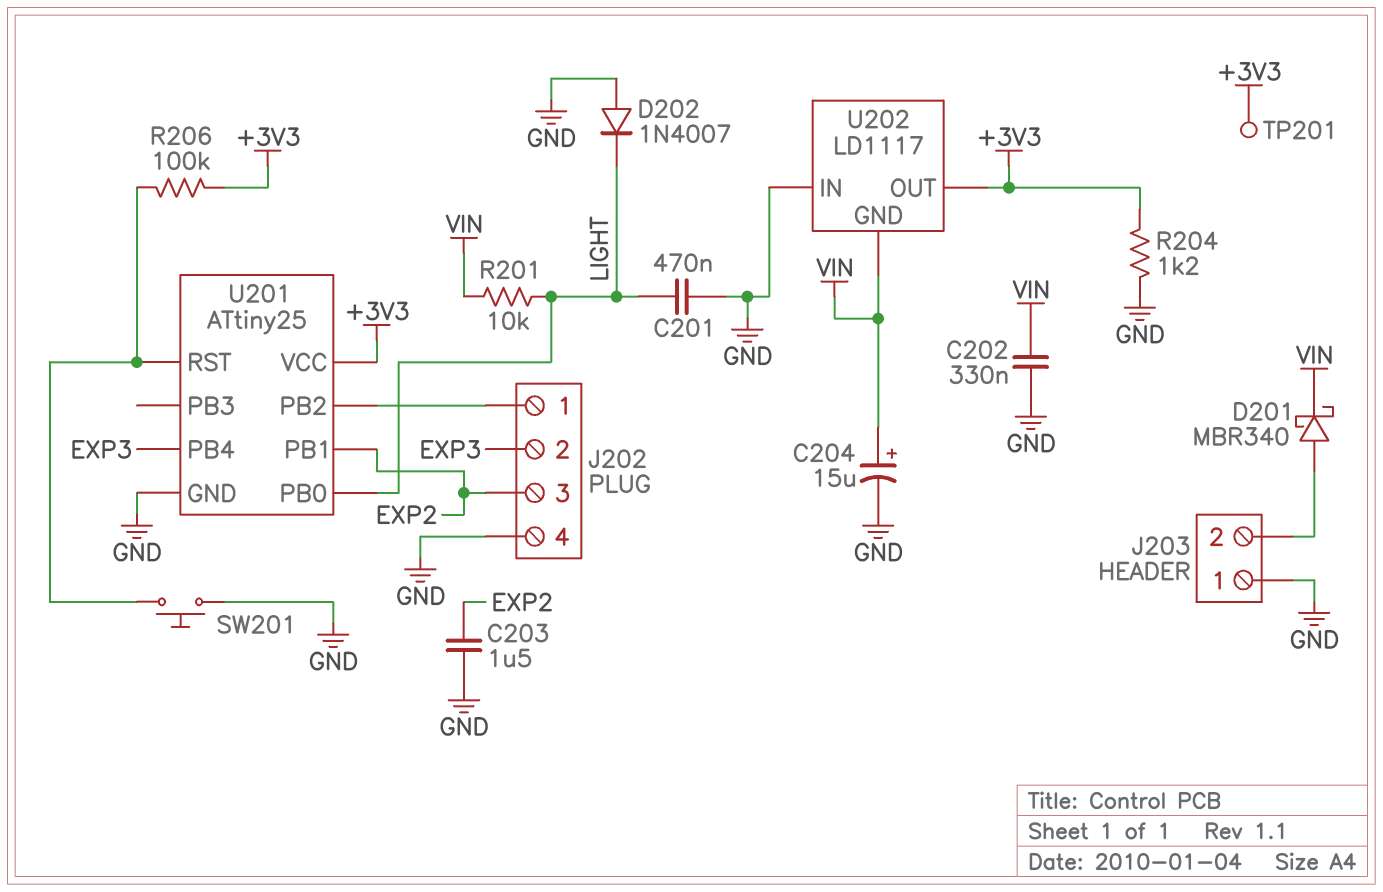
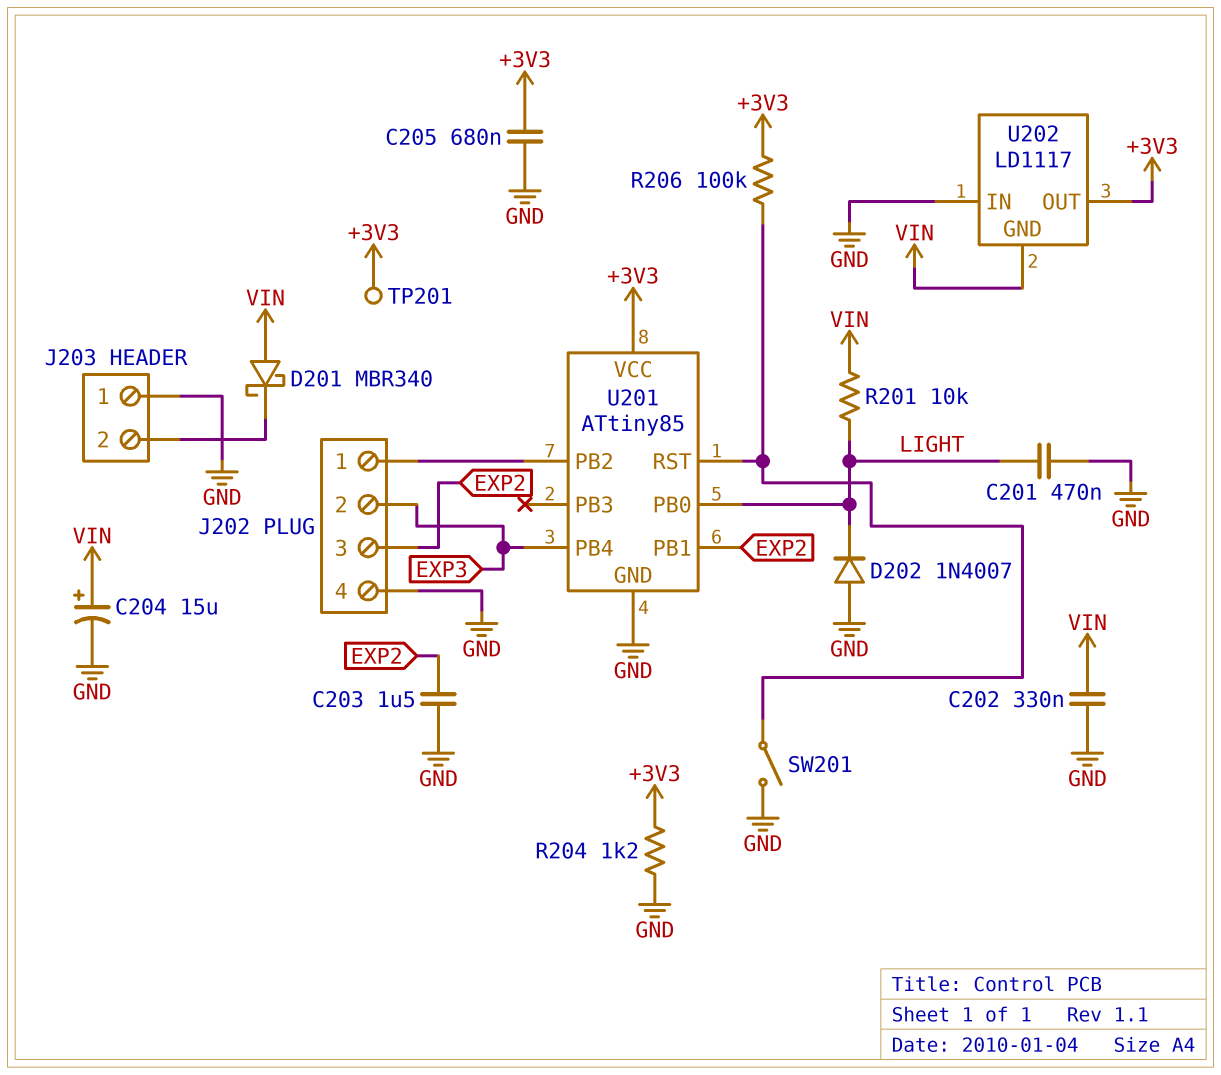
C205: none -> 680nF (+3V3, GND)
D201: schottky MBR340 (A J203/2, K VIN) -> schottky MBR340 (A VIN, K J203/2)
SW201: button (GND, U201/RST) -> switch (GND, U201/RST)
U201: ATtiny25 -> ATtiny85

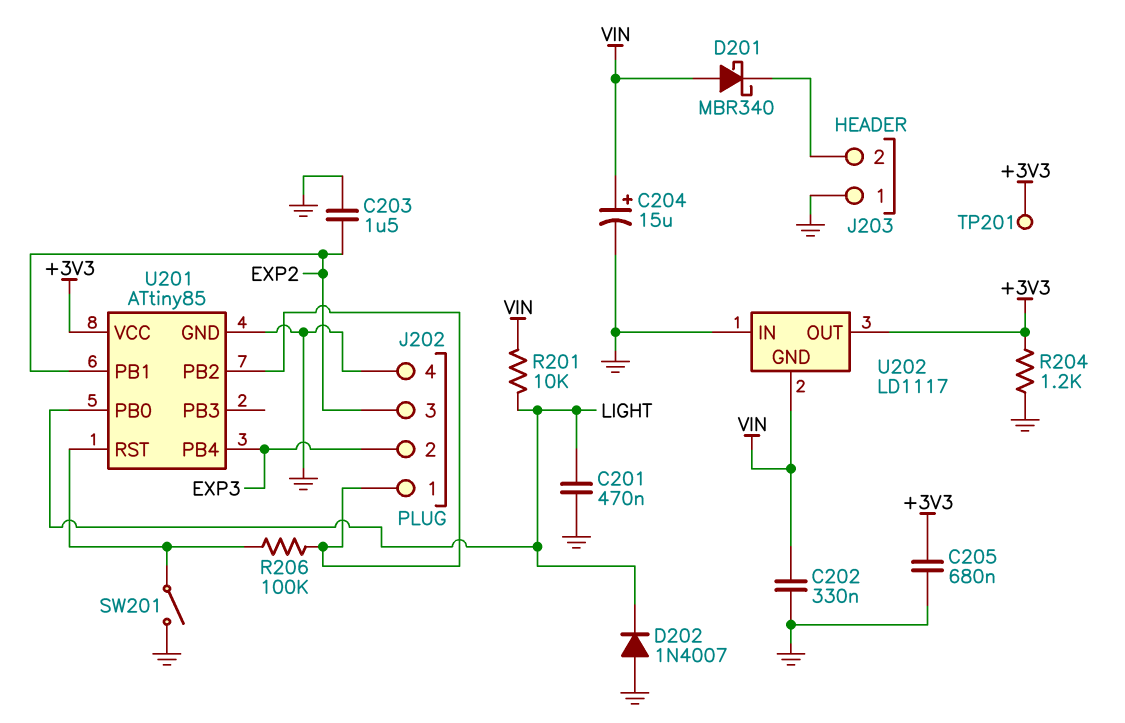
R206: 100k (+3V3, U201/RST) -> 100k (J202/1, U201/RST)

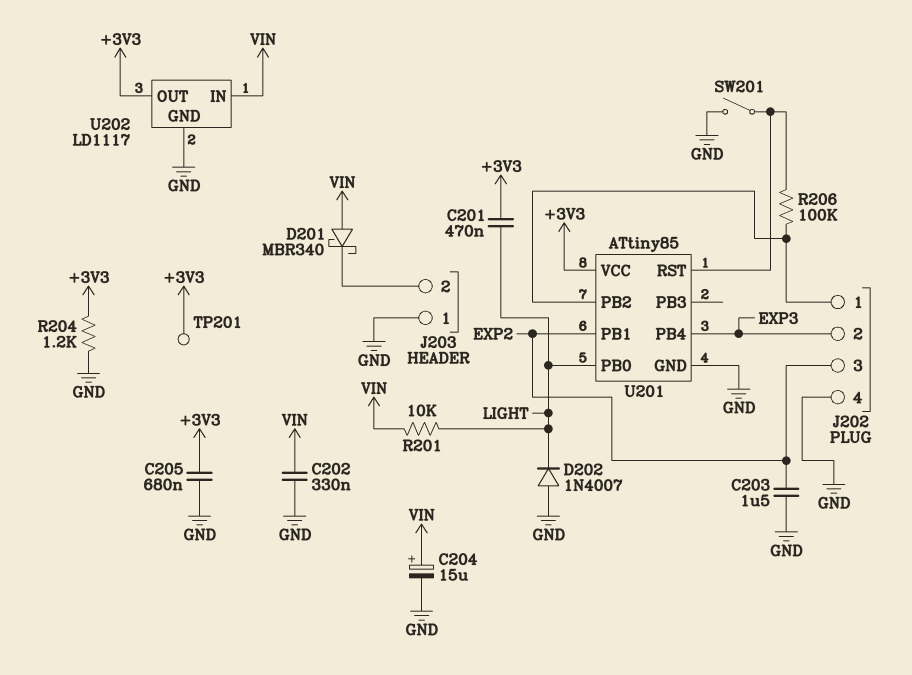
C201: 470nF (GND, LIGHT) -> 470nF (+3V3, LIGHT)
U202 pin GND: VIN -> GND
U202 pin IN: GND -> VIN

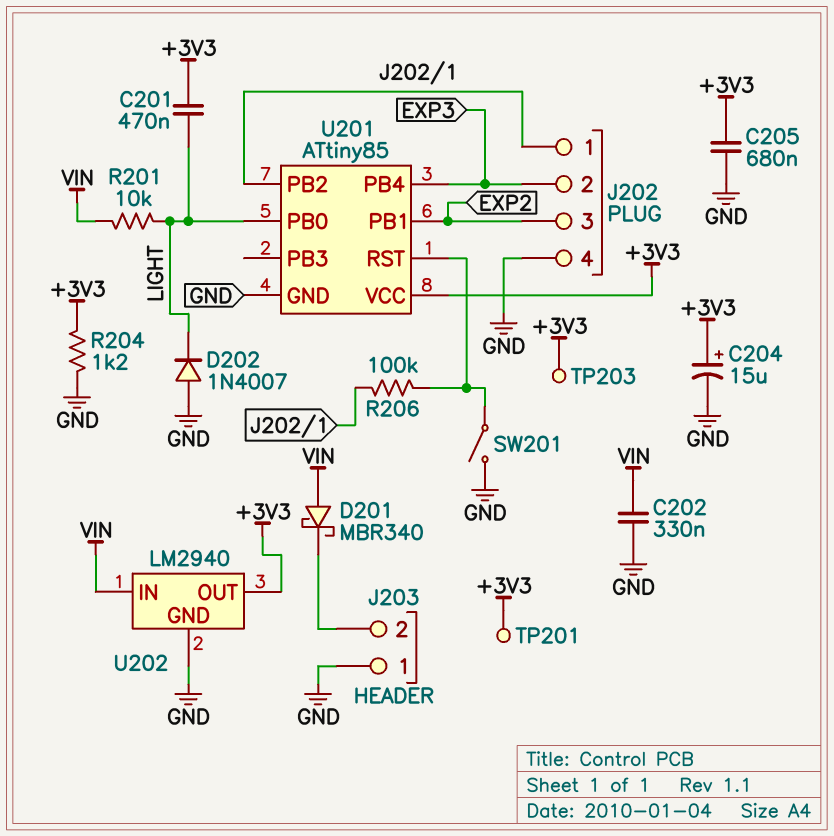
C203: 1.5uF (EXP2, GND) -> none
C204: 15uF (plus VIN, minus GND) -> 15uF (plus +3V3, minus GND)
TP203: none -> test point (+3V3)
U202: LD1117 -> LM2940

